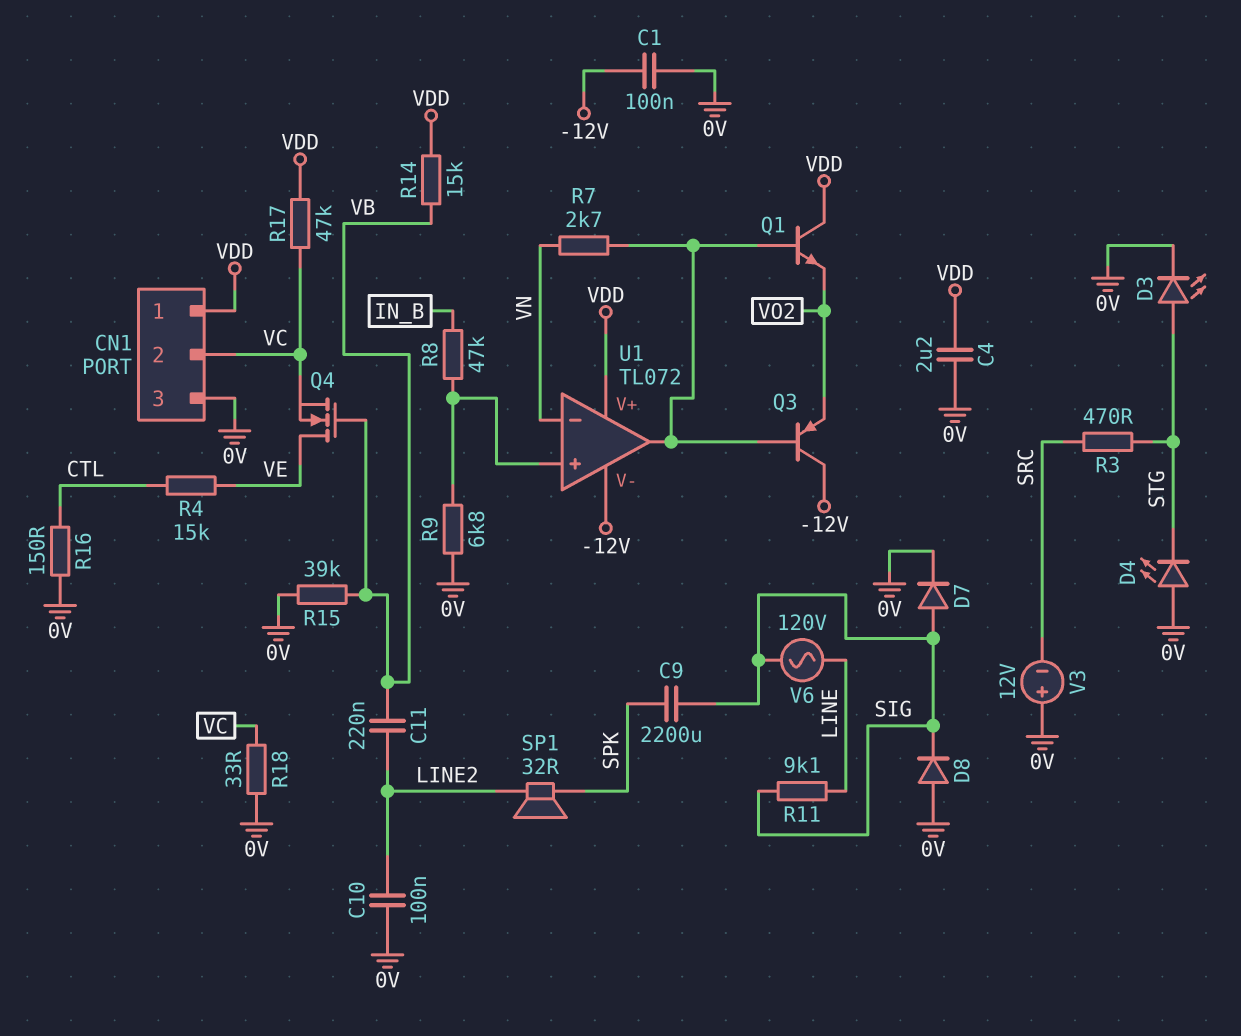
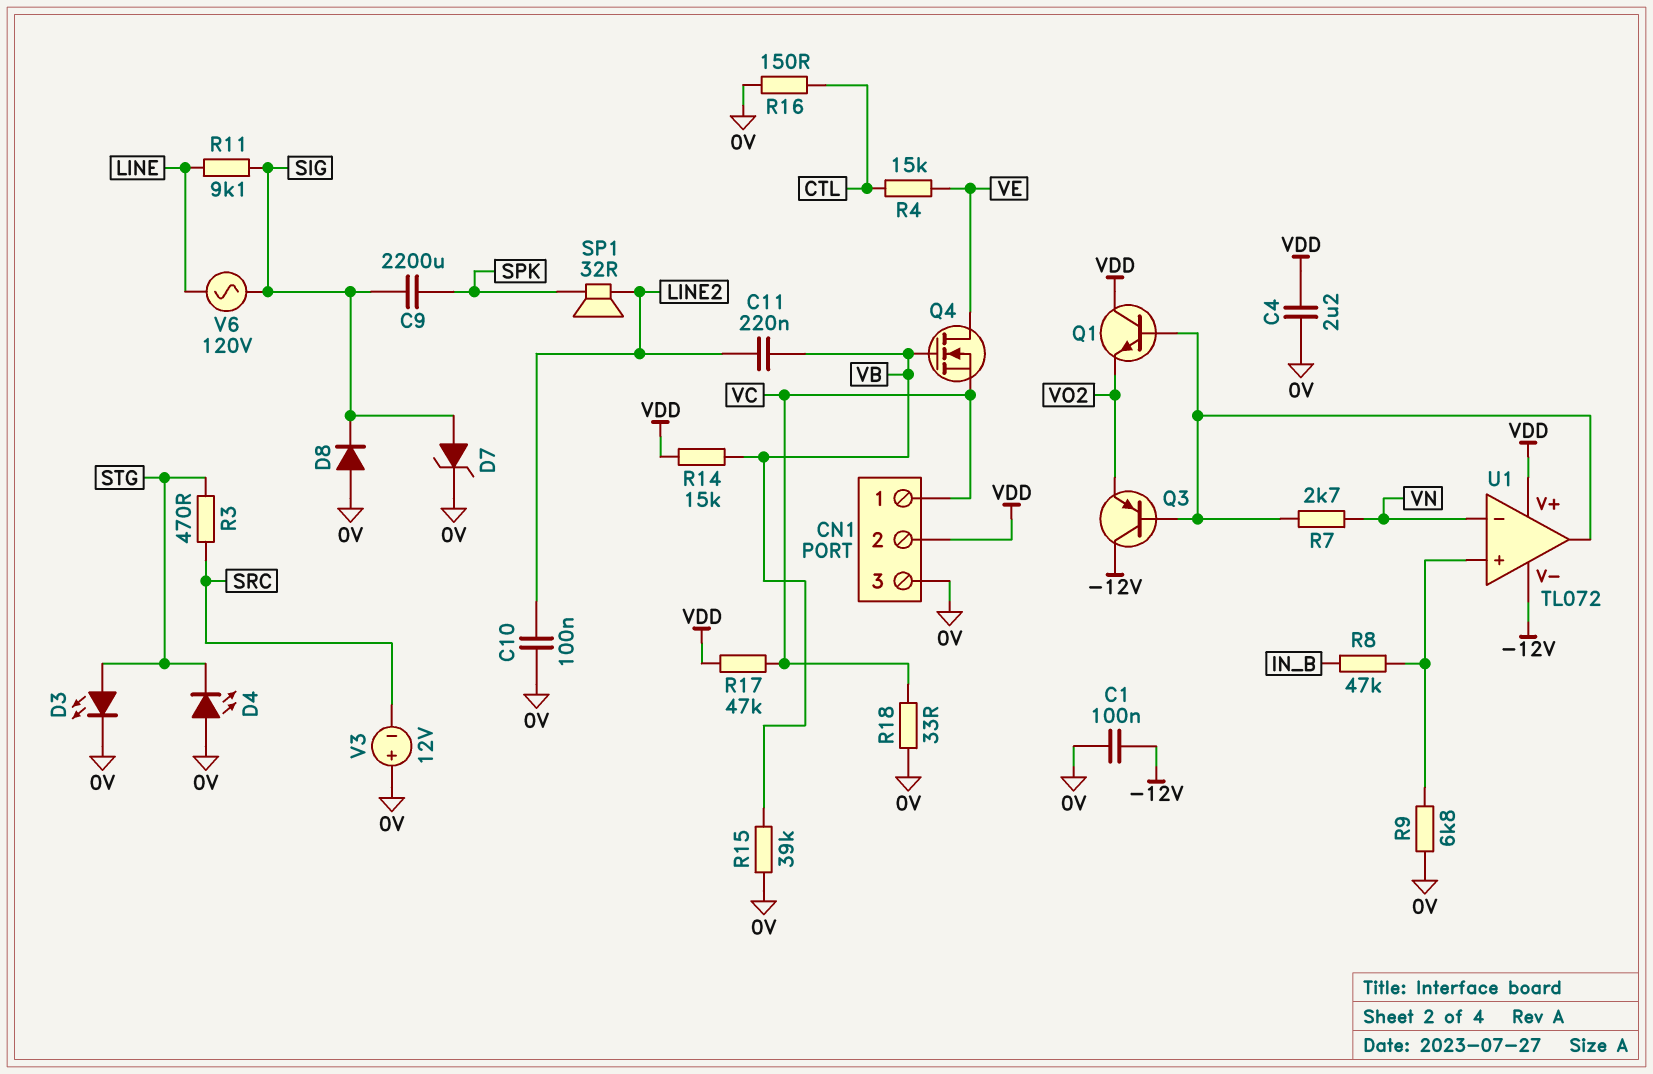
CN1 pin 1: VDD -> VC
CN1 pin 2: VC -> VDD
D7: diode (A SIG, K 0V) -> zener (A SIG, K 0V)

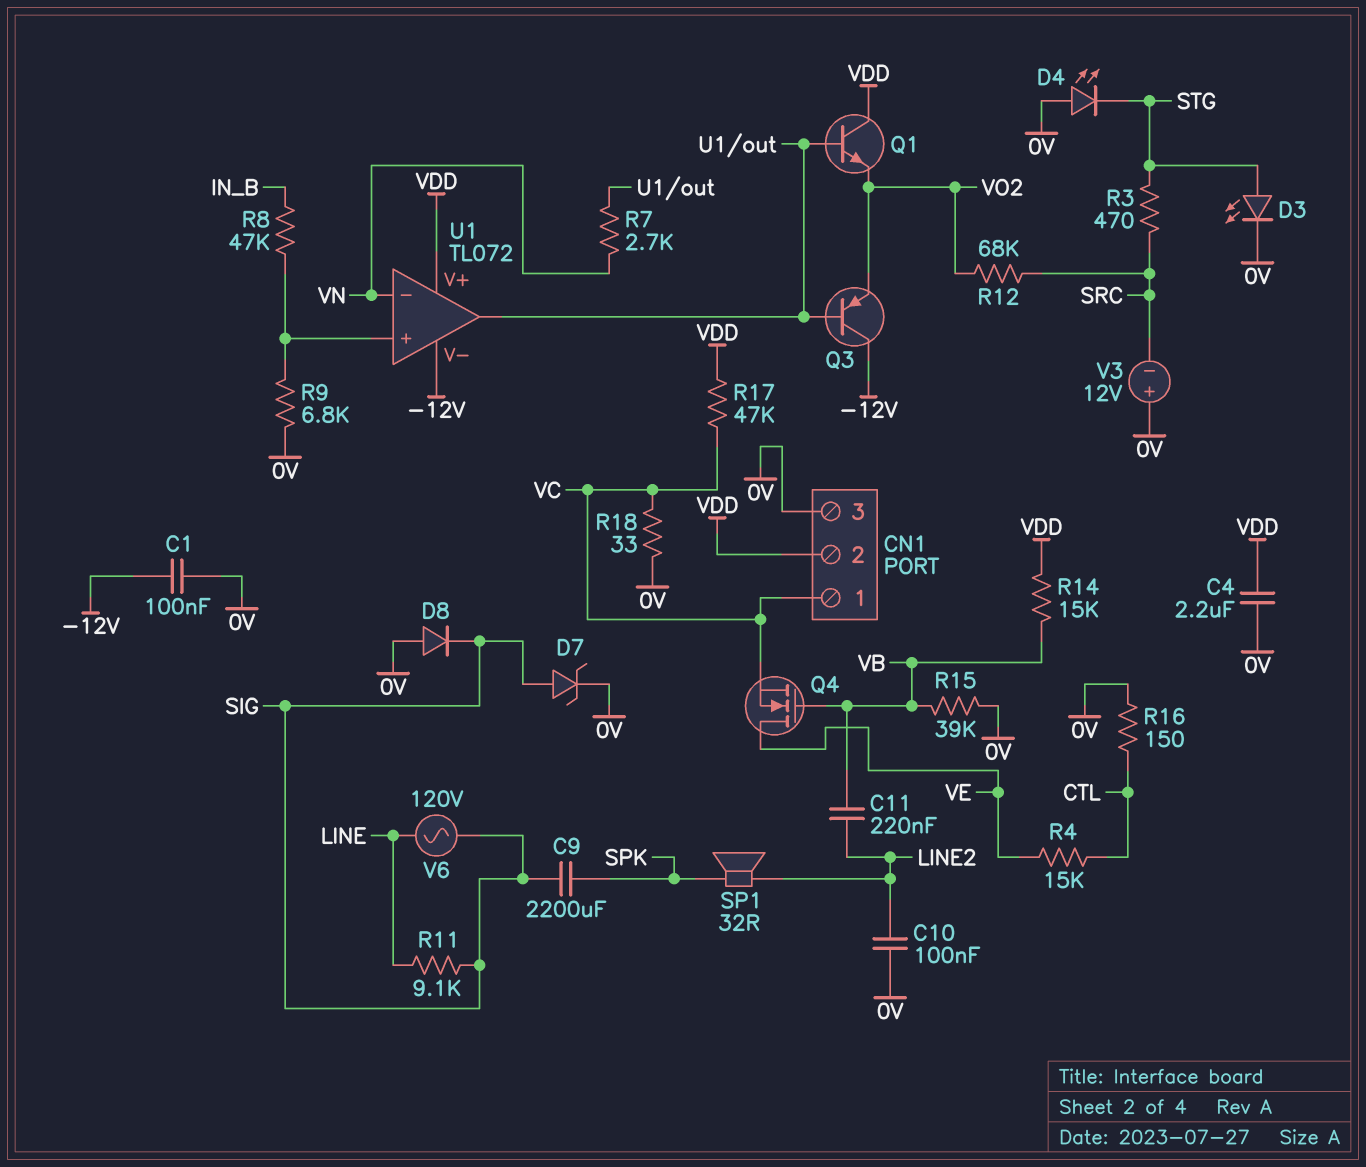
R12: none -> 68k (SRC, VO2)

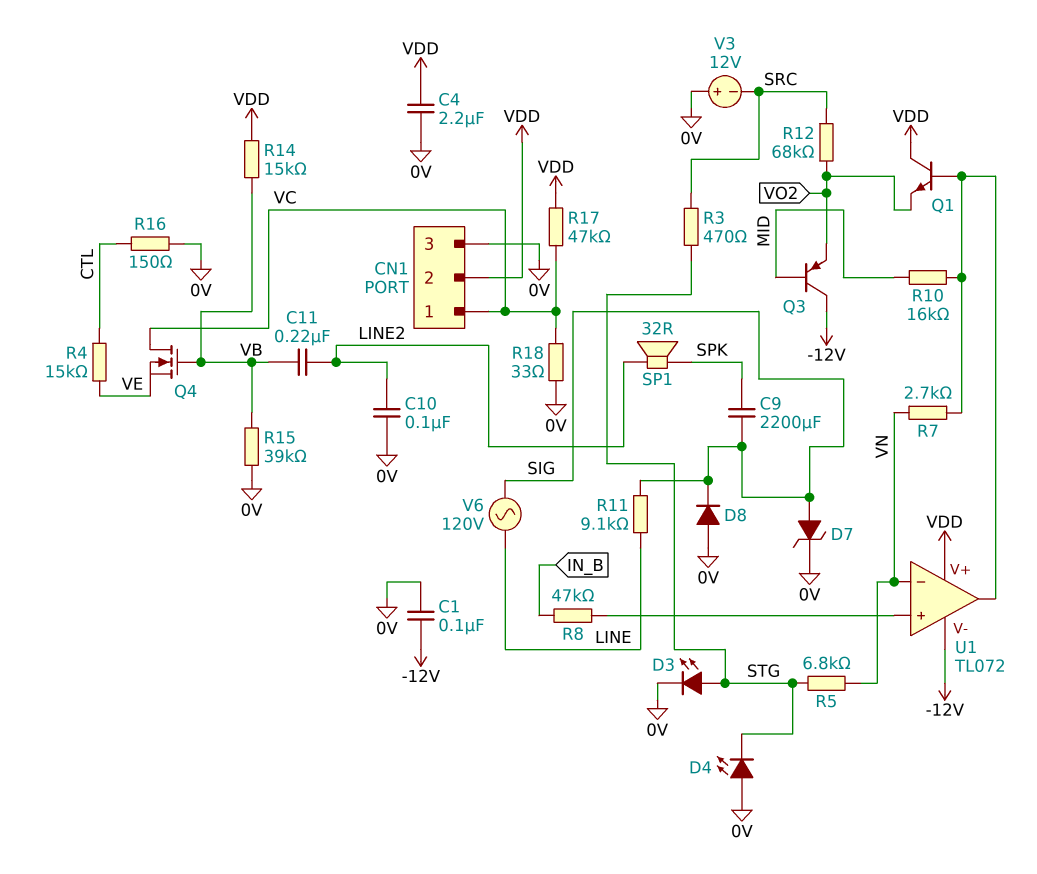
Q3: PNP (B U1/out, C -12V, E VO2) -> PNP (B MID, C -12V, E VO2)
Q4: NMOS (G VB, D VE, S VC) -> NMOS (G VB, D VC, S VE)
R5: none -> 6.8k (STG, VN)
R9: 6.8k (0V, U1/in+) -> none
R10: none -> 16k (MID, U1/out)

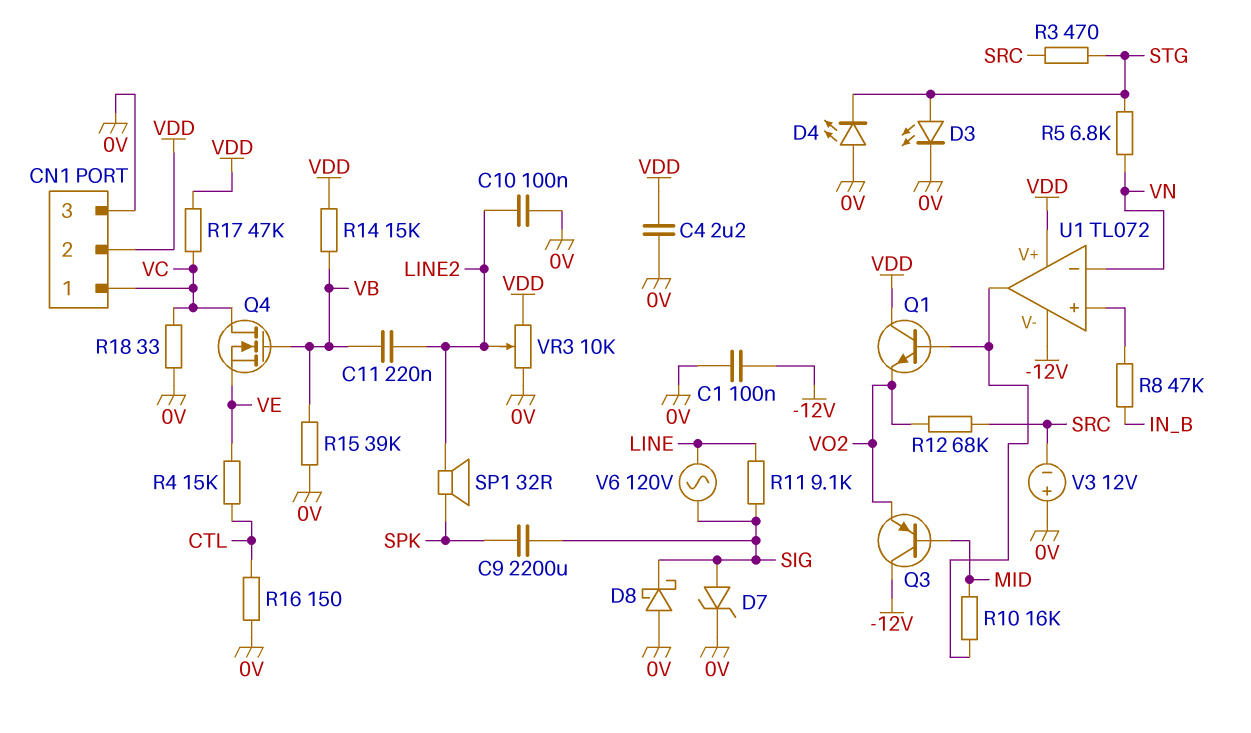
D8: diode (A 0V, K SIG) -> schottky (A 0V, K SIG)
R7: 2.7k (U1/out, VN) -> none
VR3: none -> 10k (0V, VDD, wiper LINE2)

